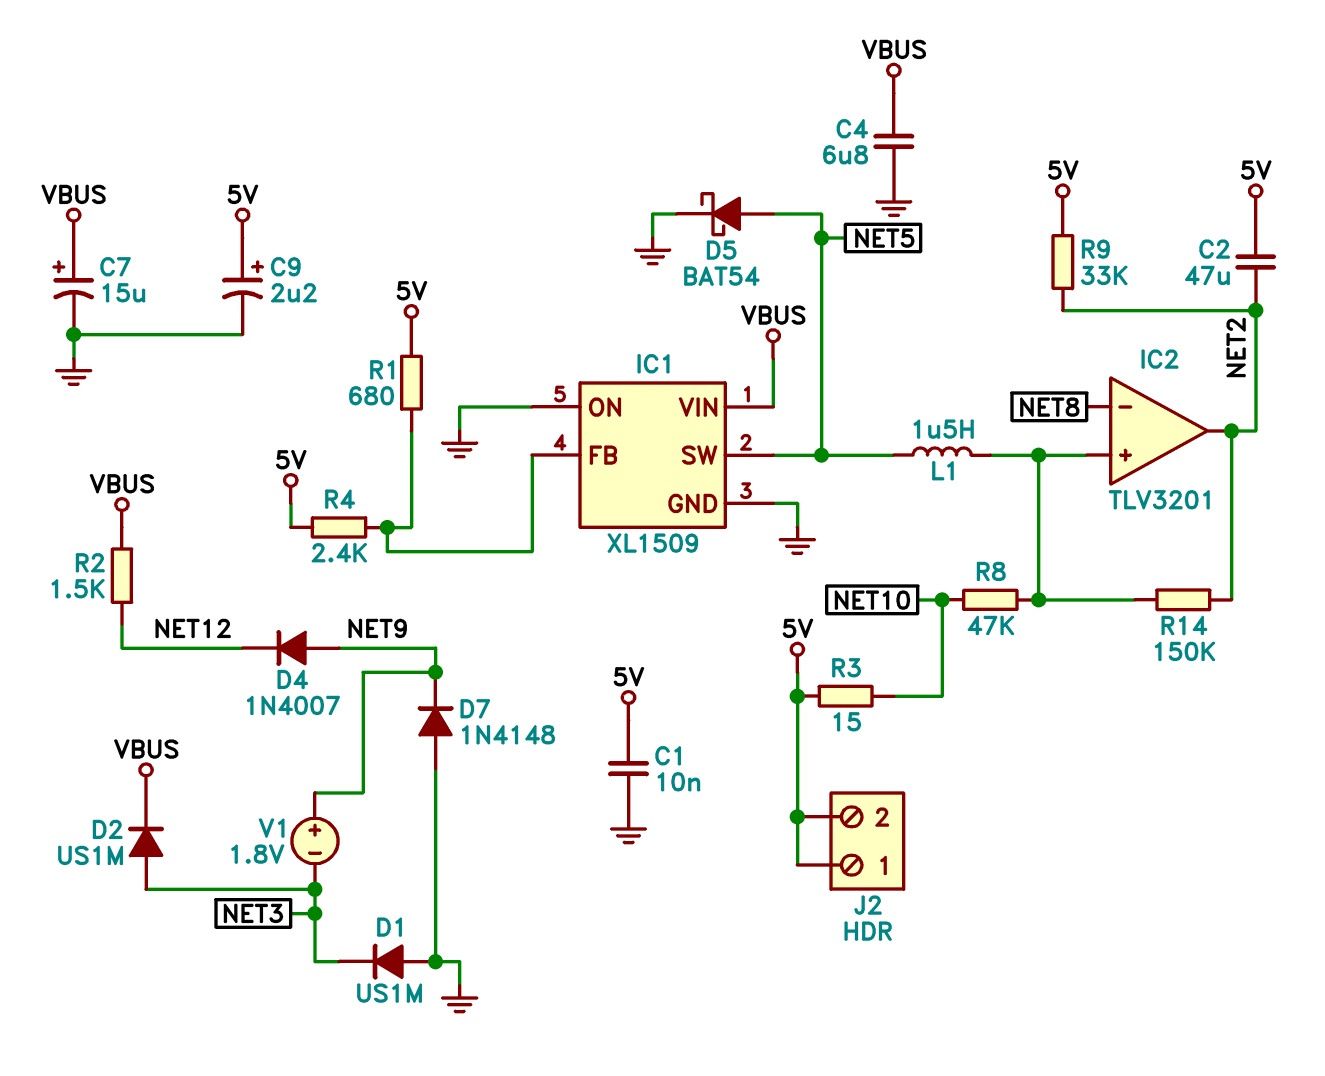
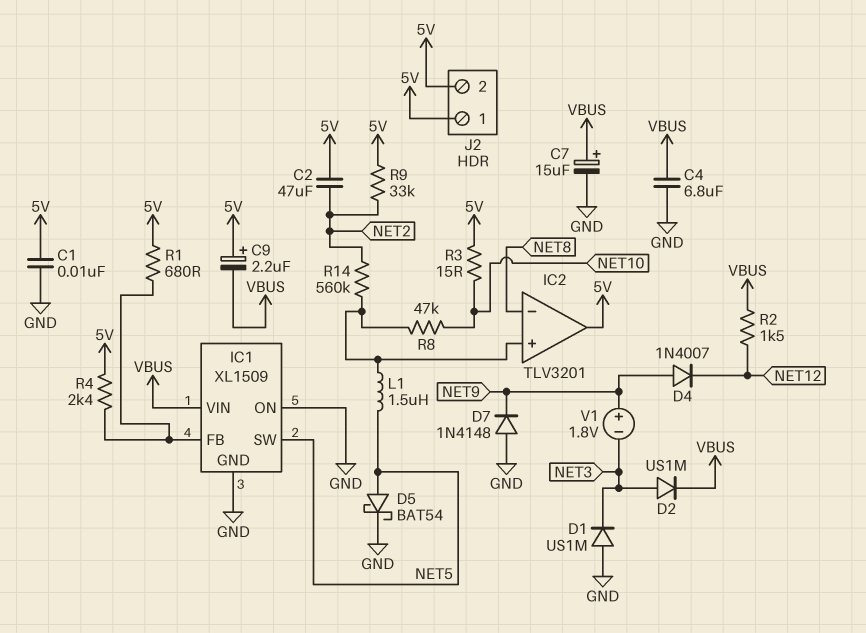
C9: 2.2uF (plus 5V, minus GND) -> 2.2uF (plus 5V, minus VBUS)
IC2 pin out: NET2 -> 5V
R14: 150k (IC2/in+, NET2) -> 560k (IC2/in+, NET2)

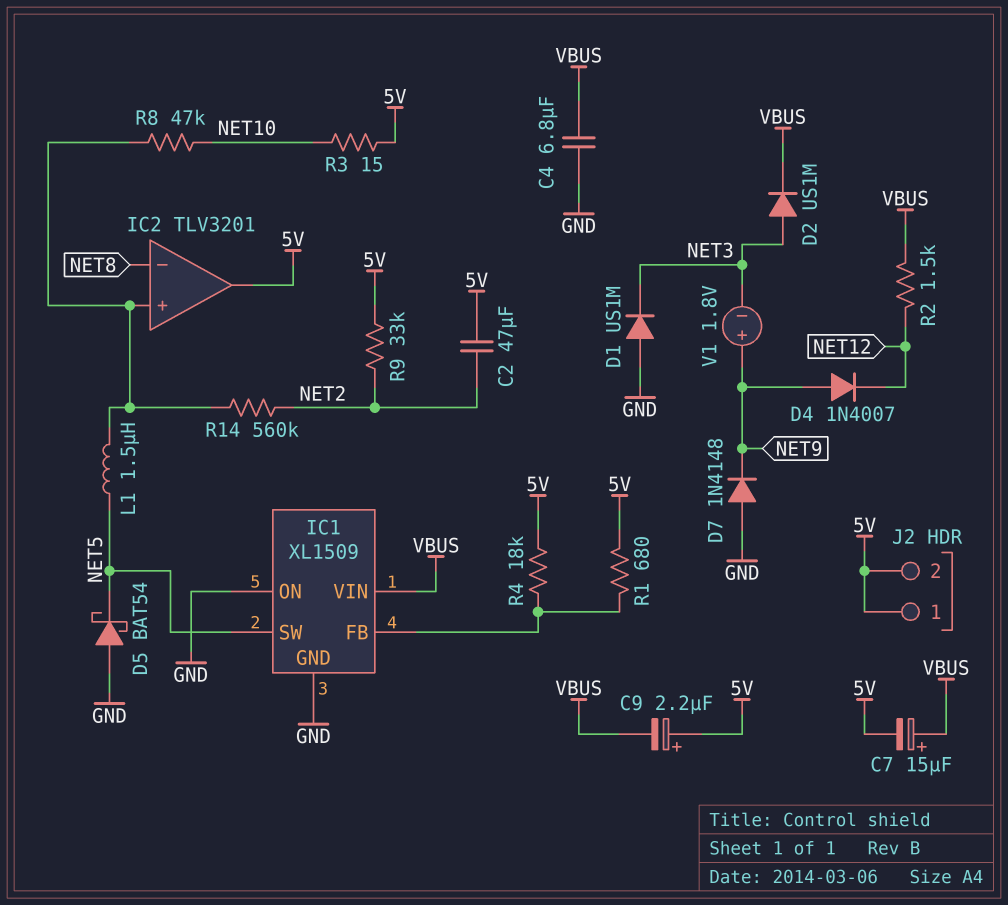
C1: 10nF (5V, GND) -> none
C7: 15uF (plus VBUS, minus GND) -> 15uF (plus VBUS, minus 5V)
D5: schottky BAT54 (A NET5, K GND) -> schottky BAT54 (A GND, K NET5)
R4: 2.4k (5V, IC1/FB) -> 18k (5V, IC1/FB)

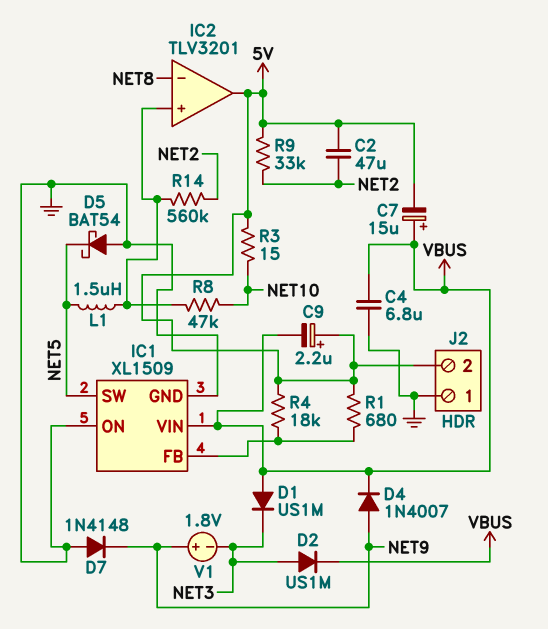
D1: diode US1M (A GND, K NET3) -> diode US1M (A VBUS, K NET3)
D4: diode 1N4007 (A NET9, K NET12) -> diode 1N4007 (A NET9, K VBUS)
J2 pin 1: 5V -> GND
R2: 1.5k (NET12, VBUS) -> none

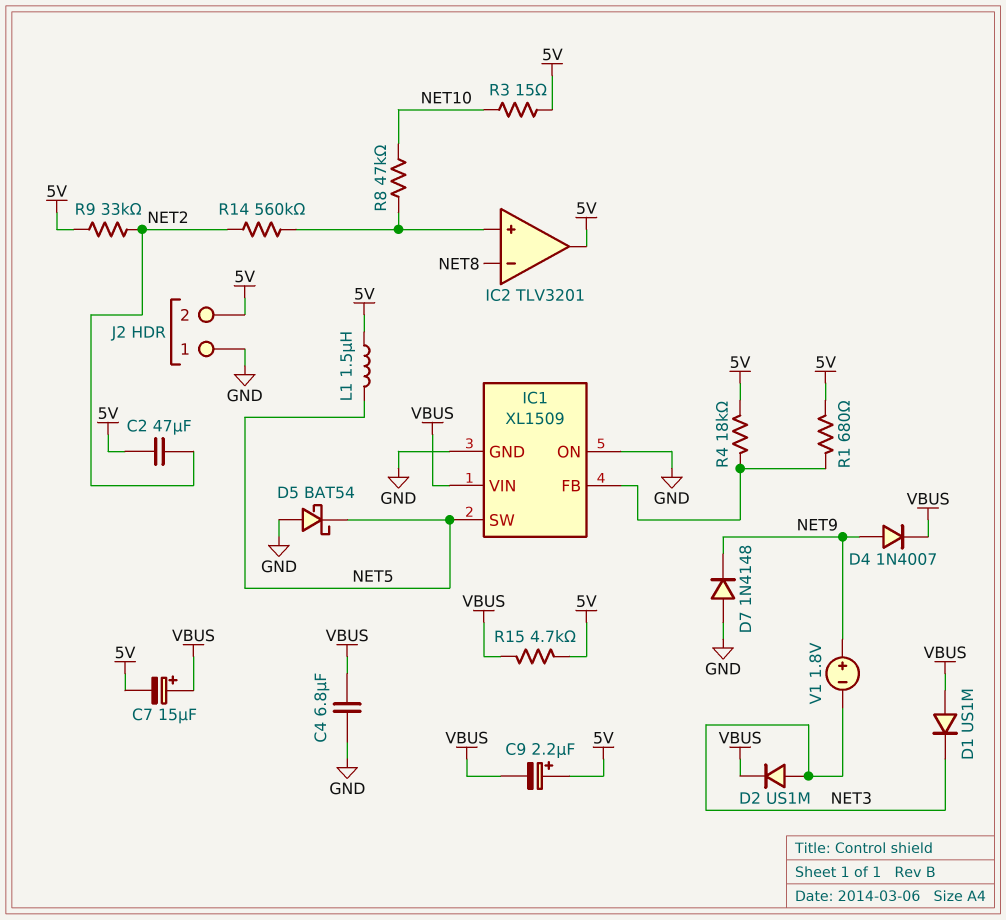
L1: 1.5uH (IC2/in+, NET5) -> 1.5uH (5V, NET5)
R15: none -> 4.7k (5V, VBUS)

